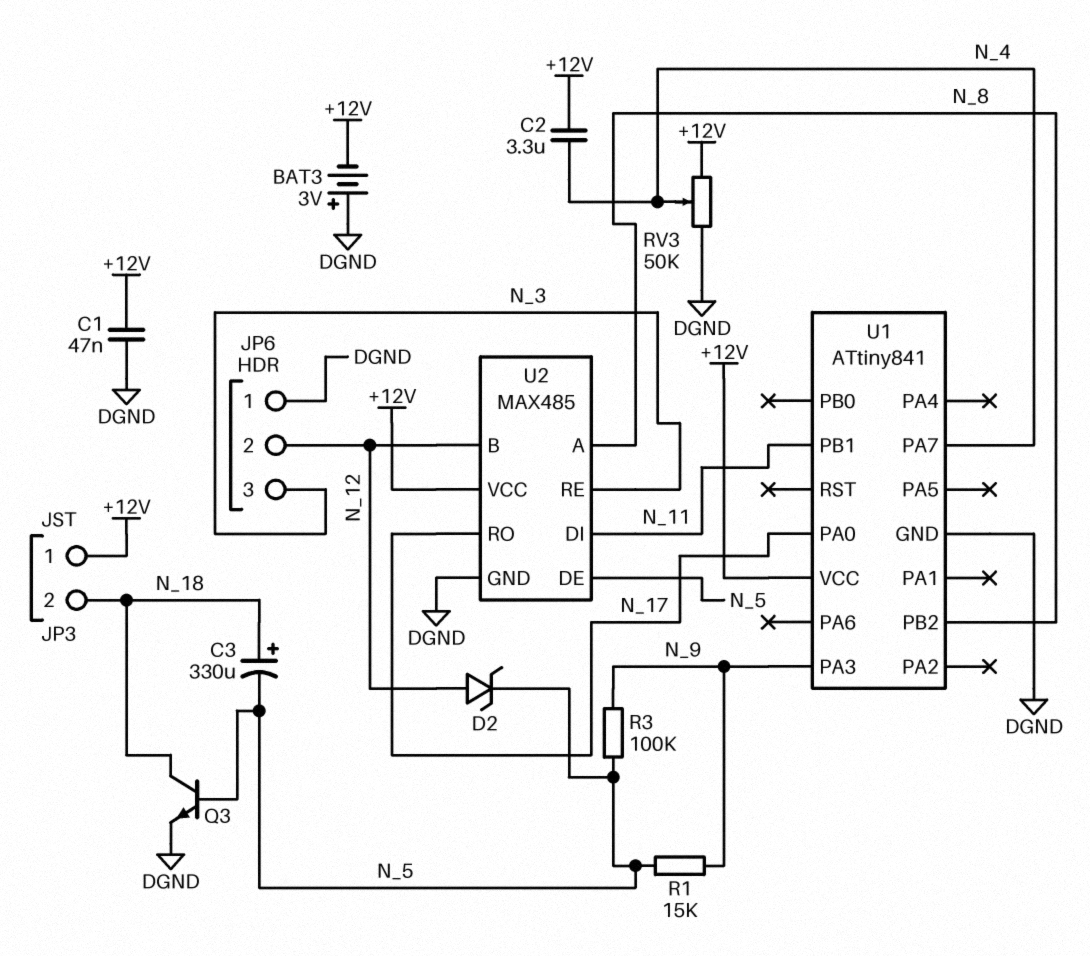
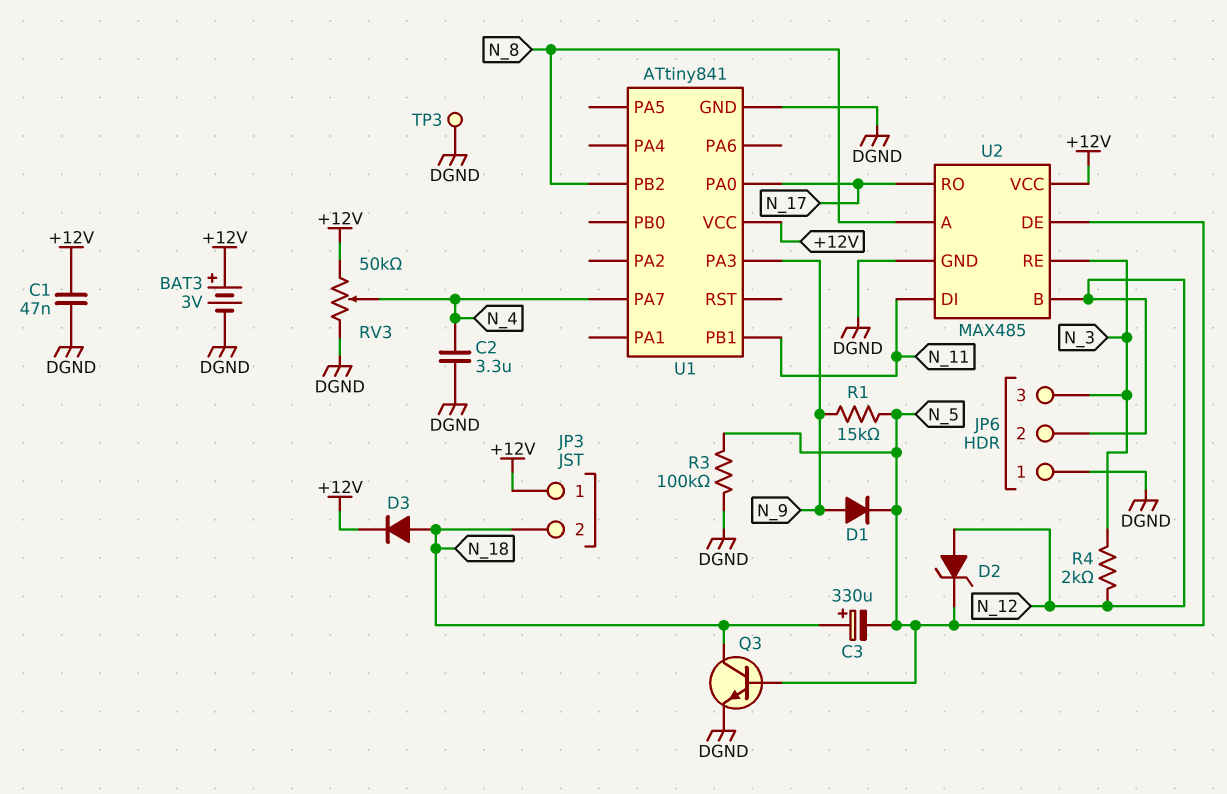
BAT3: 3V (plus DGND, minus +12V) -> 3V (plus +12V, minus DGND)
C2: 3.3uF (+12V, N_4) -> 3.3uF (DGND, N_4)
D1: none -> diode (A N_9, K N_5)
D3: none -> diode (A N_18, K +12V)
R3: 100k (N_5, N_9) -> 100k (DGND, N_5)
R4: none -> 2k (N_3, N_12)
TP3: none -> test point (DGND)

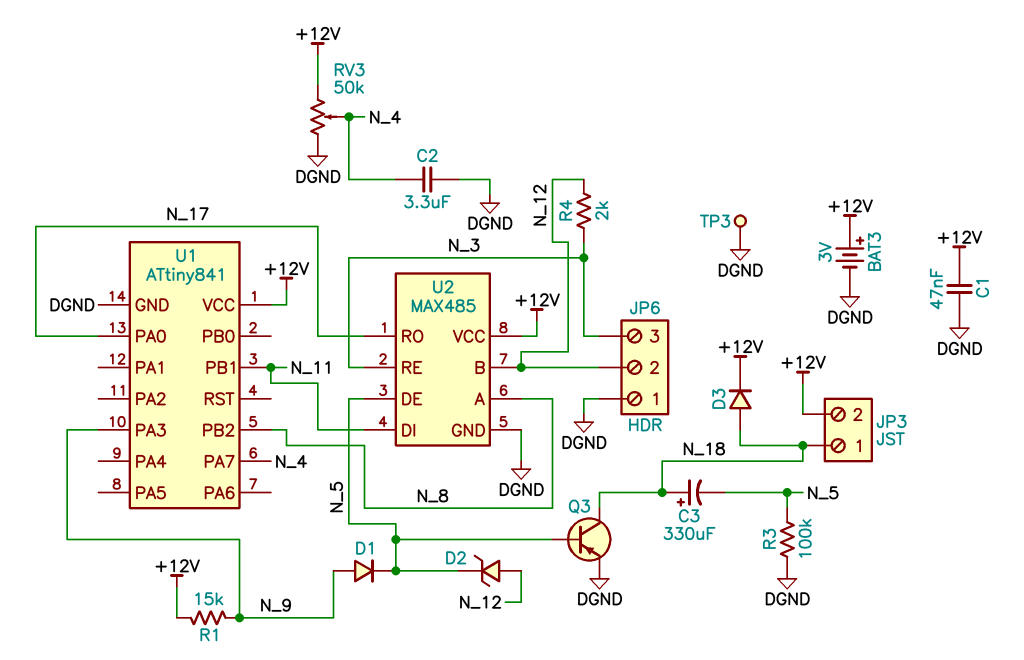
JP3 pin 1: +12V -> N_18
JP3 pin 2: N_18 -> +12V
Q3: NPN (B N_5, C N_18, E DGND) -> PNP (B N_5, C N_18, E DGND)
R1: 15k (N_5, N_9) -> 15k (+12V, N_9)

